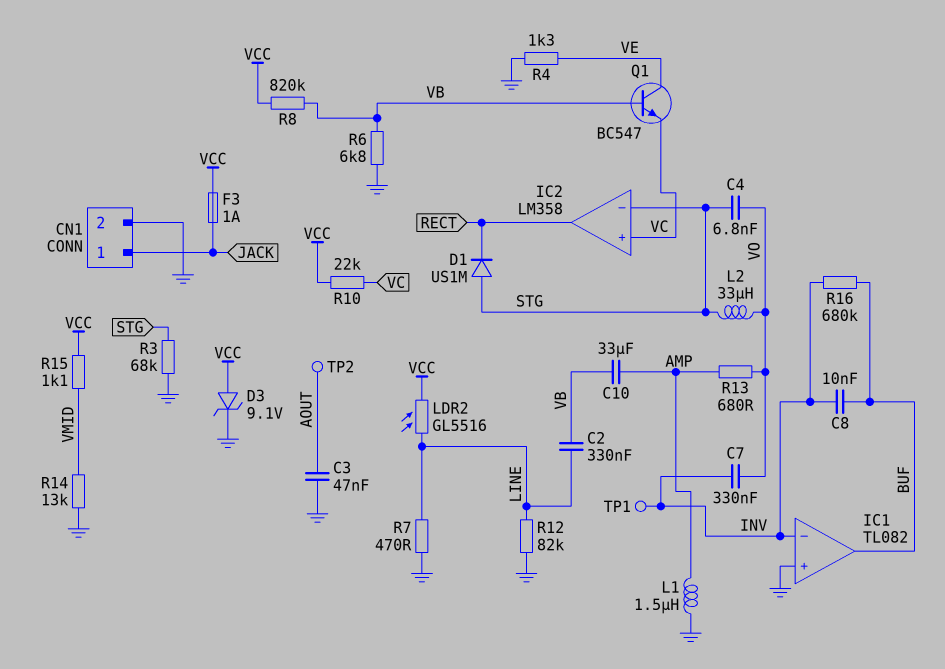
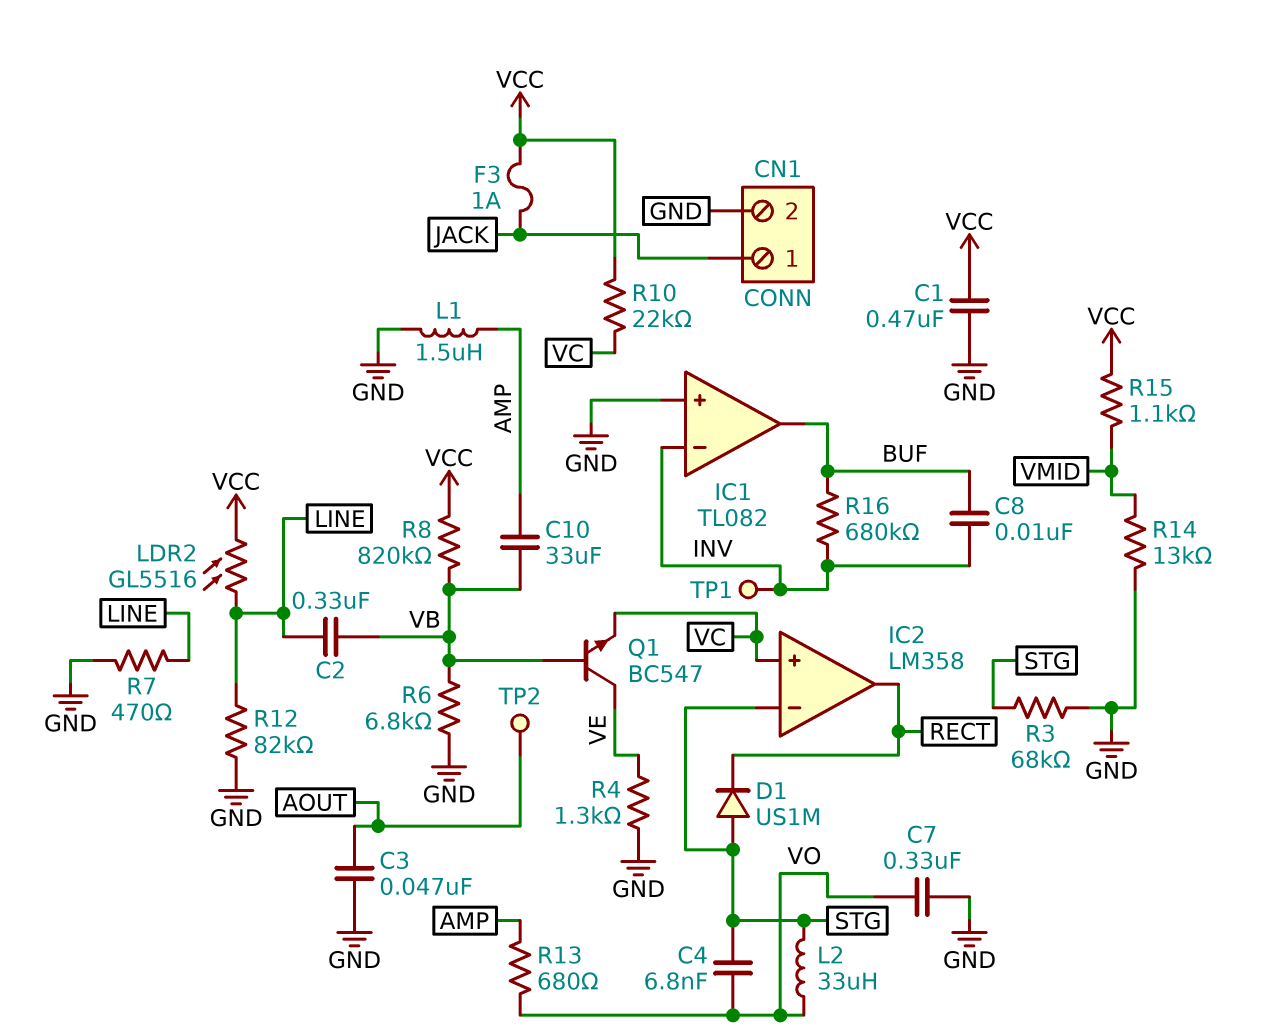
C1: none -> 470nF (GND, VCC)
C7: 330nF (INV, VO) -> 330nF (GND, VO)
D3: zener 9.1V (A VCC, K GND) -> none

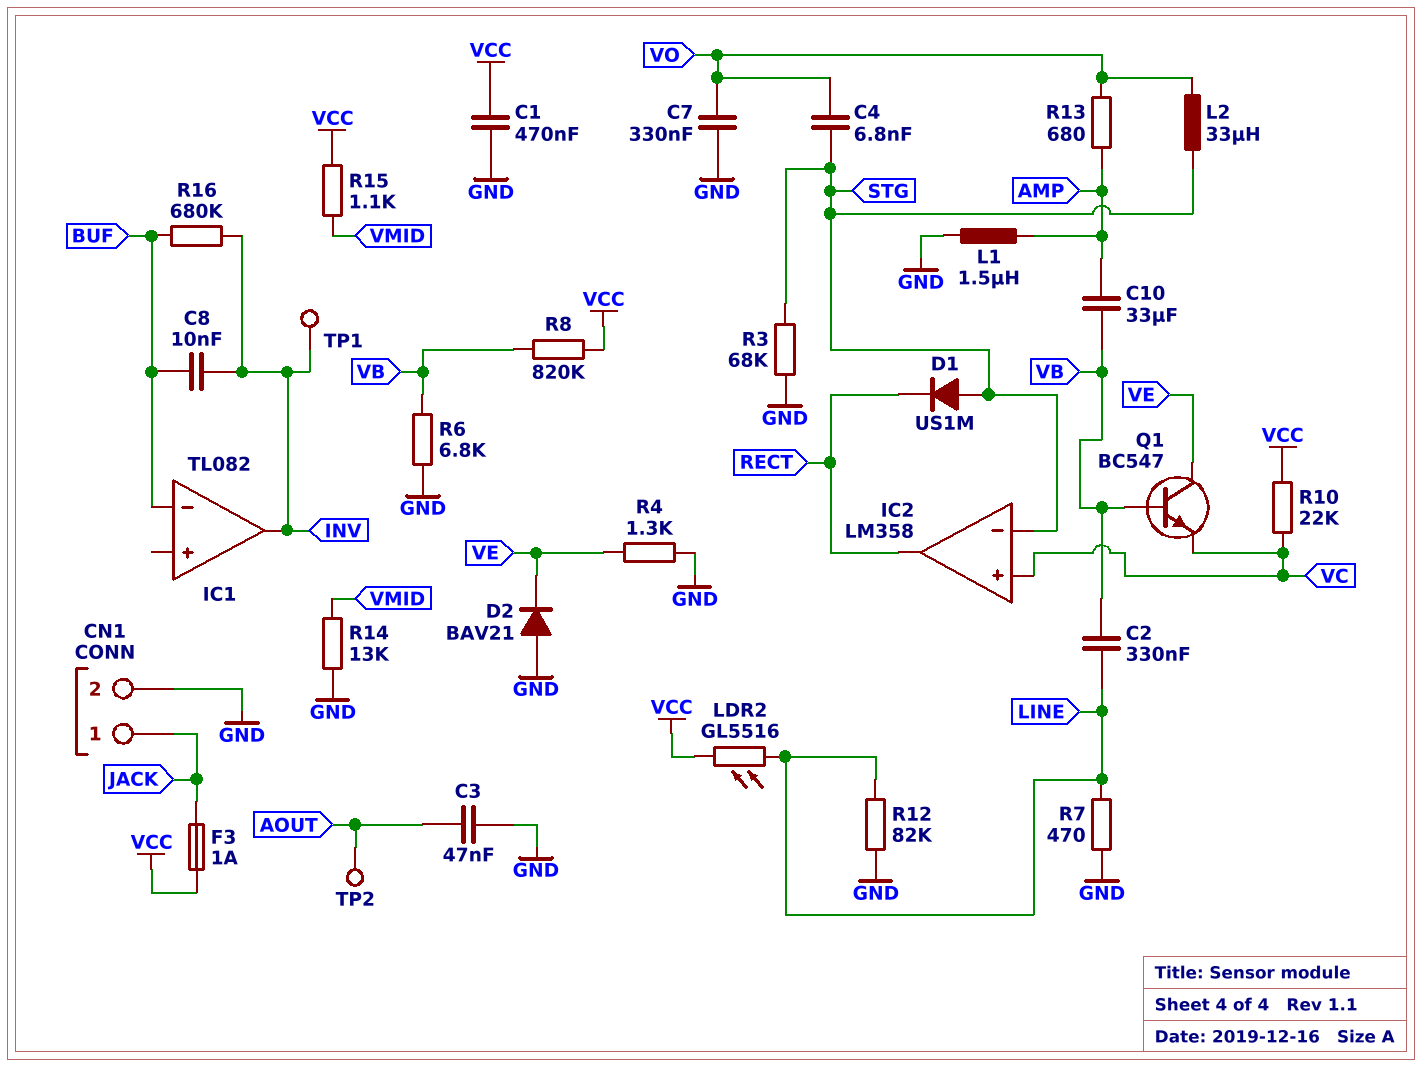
D2: none -> diode BAV21 (A GND, K VE)
IC1 pin in+: GND -> none
IC1 pin in-: INV -> BUF
IC1 pin out: BUF -> INV

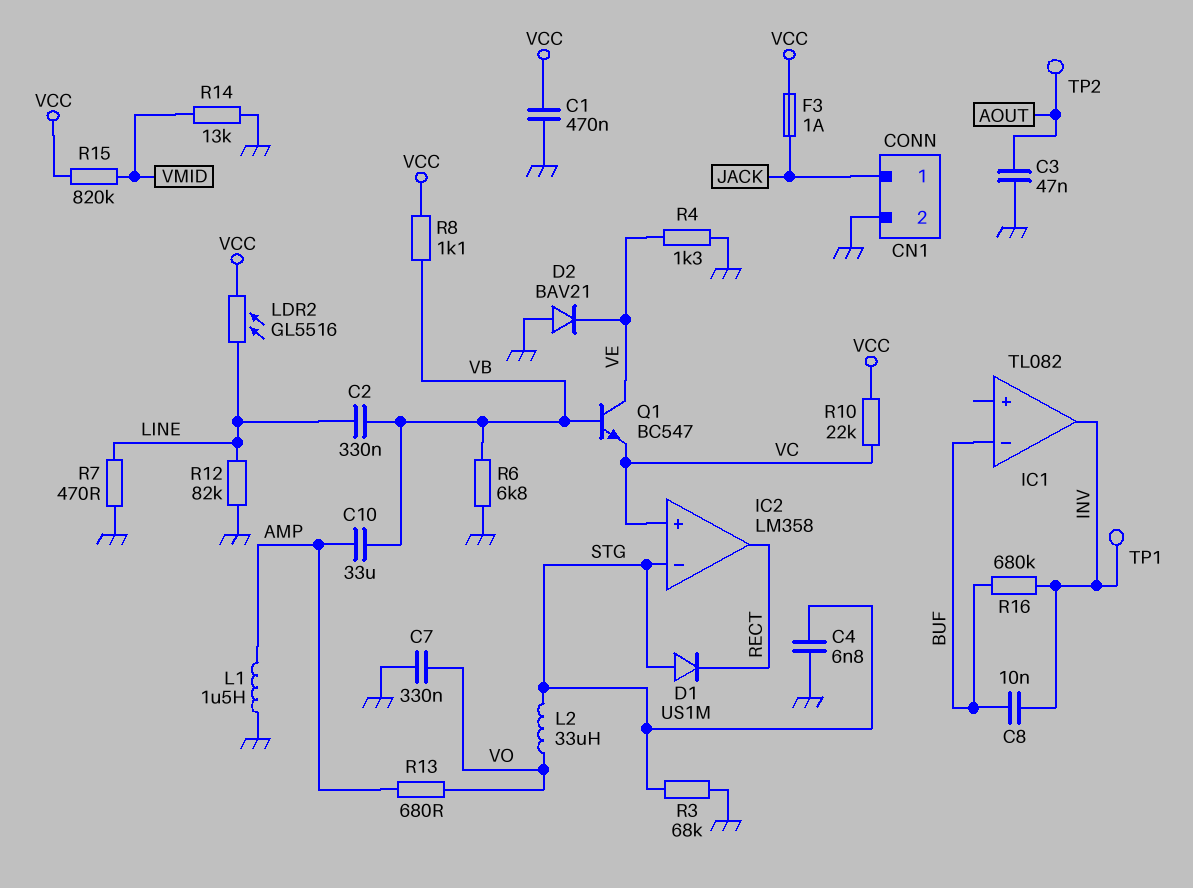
C4: 6.8nF (STG, VO) -> 6.8nF (GND, STG)
R8: 820k (VB, VCC) -> 1.1k (VB, VCC)
R15: 1.1k (VCC, VMID) -> 820k (VCC, VMID)

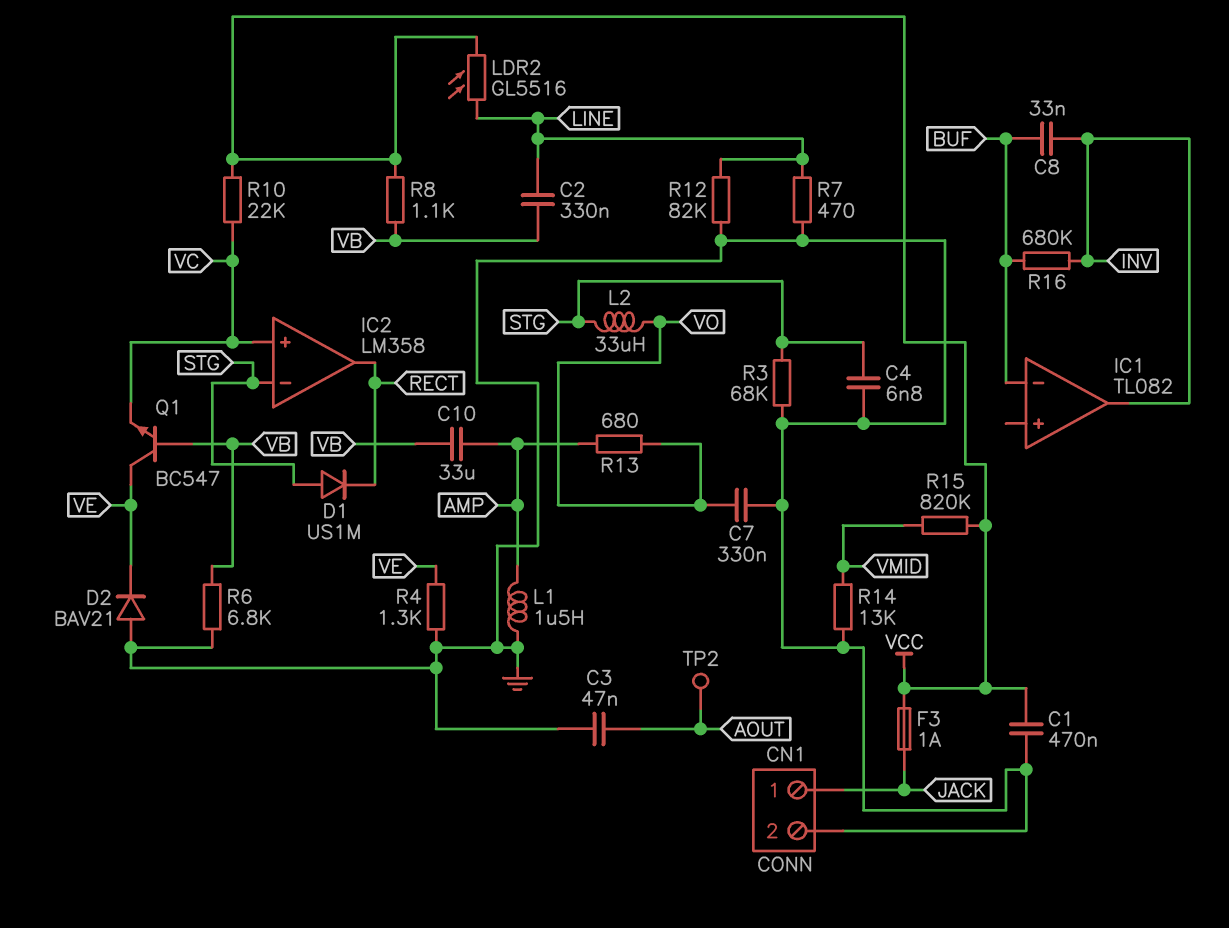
C8: 10nF (BUF, INV) -> 33nF (BUF, INV)
TP1: test point (INV) -> none

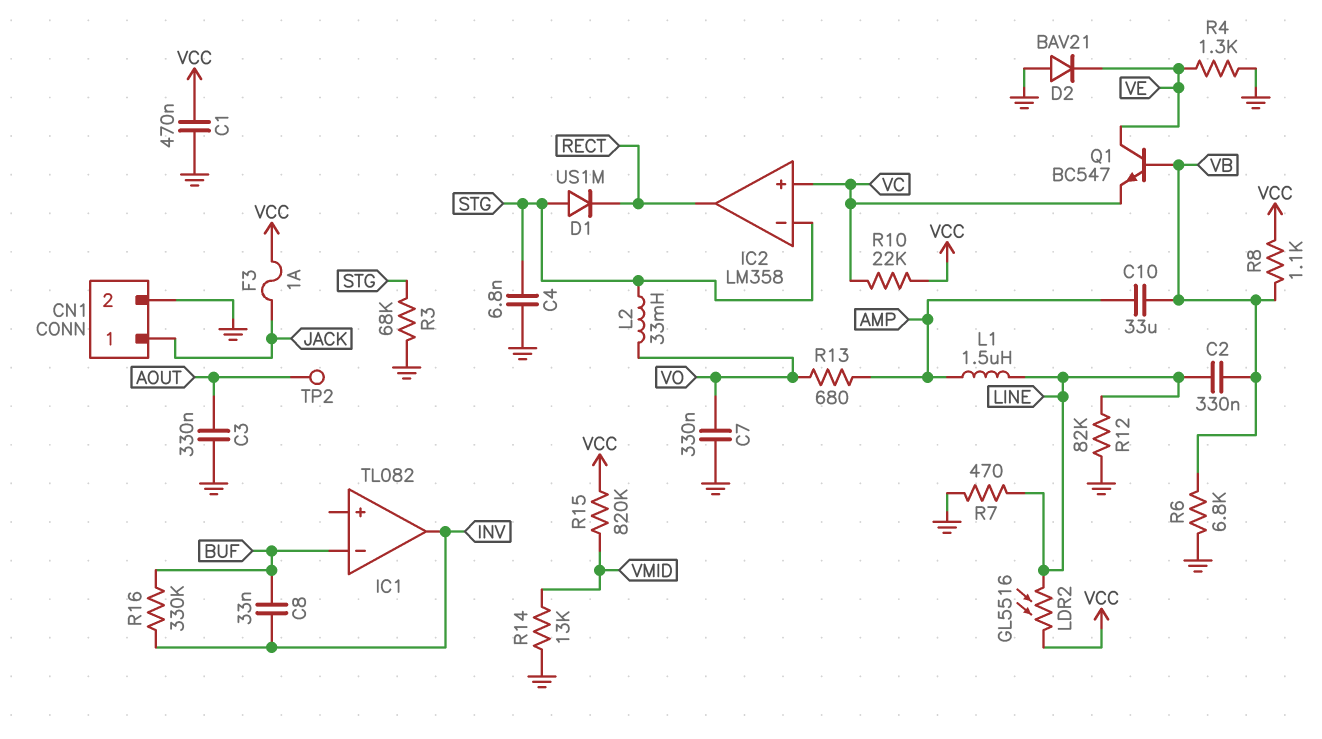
C3: 47nF (AOUT, GND) -> 330nF (AOUT, GND)
L1: 1.5uH (AMP, GND) -> 1.5uH (AMP, LINE)
L2: 33uH (STG, VO) -> 33mH (STG, VO)
R16: 680k (BUF, INV) -> 330k (BUF, INV)

